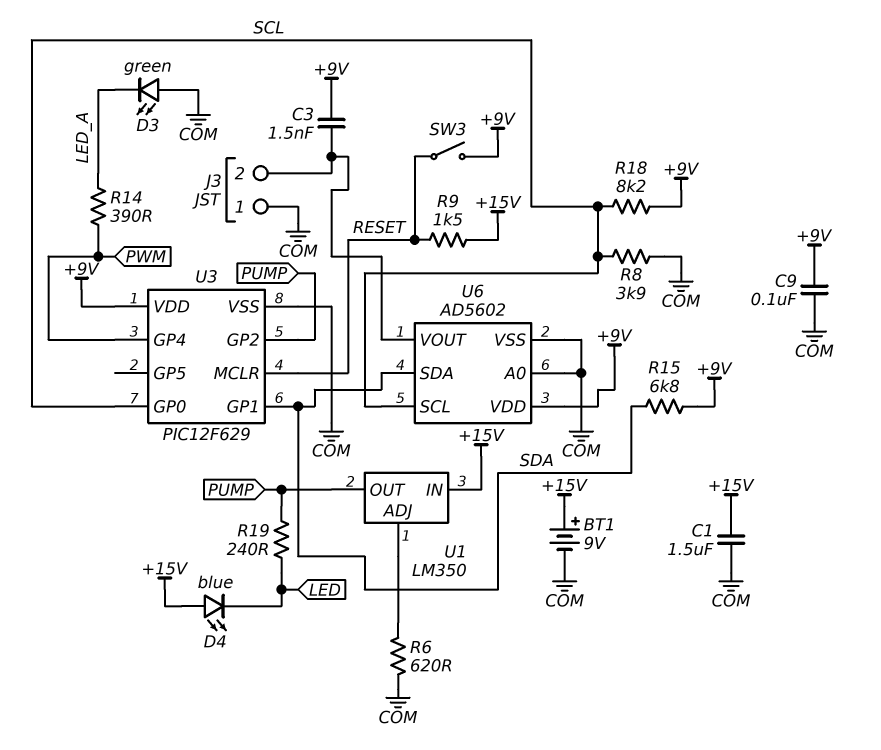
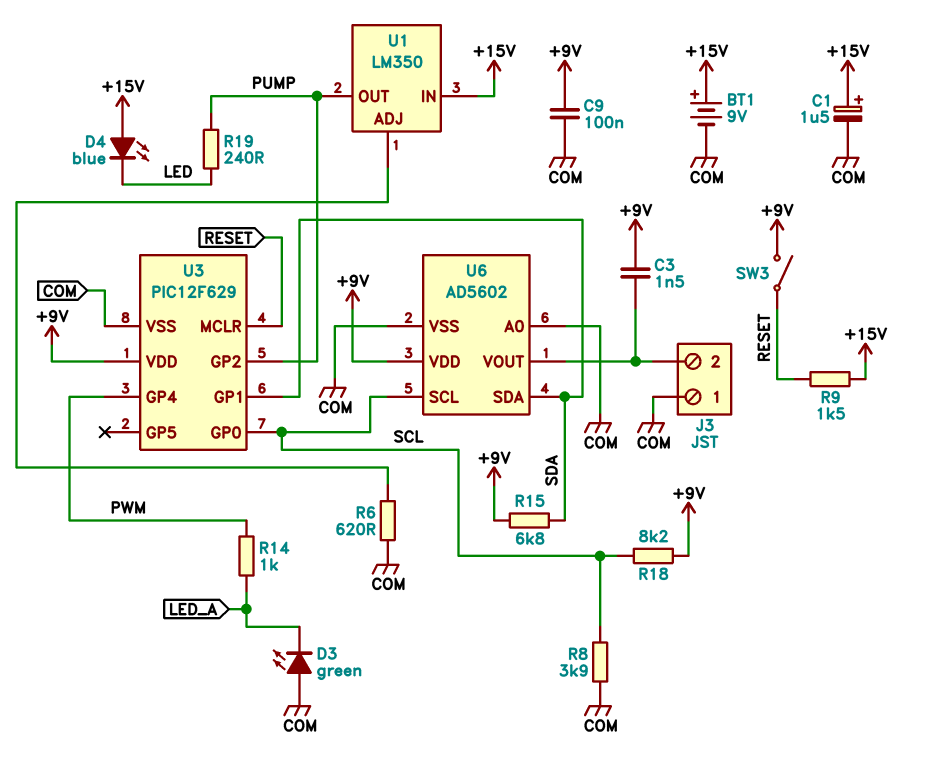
C1: 1.5uF (+15V, COM) -> 1.5uF (plus +15V, minus COM)
R14: 390 (LED_A, PWM) -> 1k (LED_A, PWM)

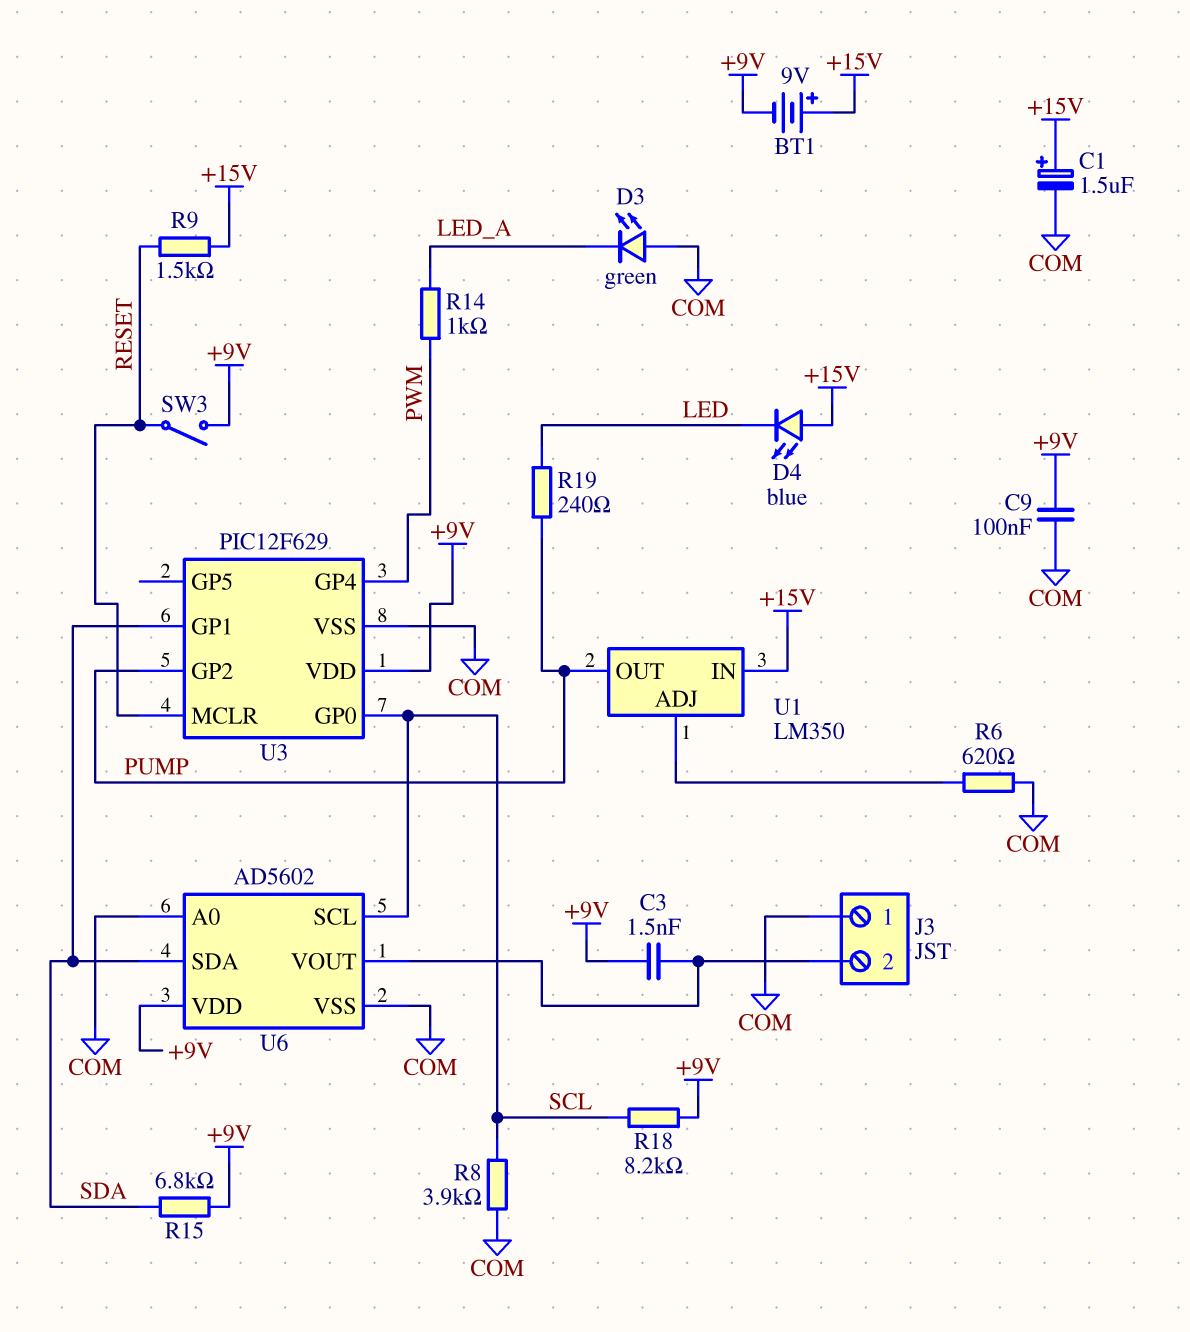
BT1: 9V (plus +15V, minus COM) -> 9V (plus +15V, minus +9V)

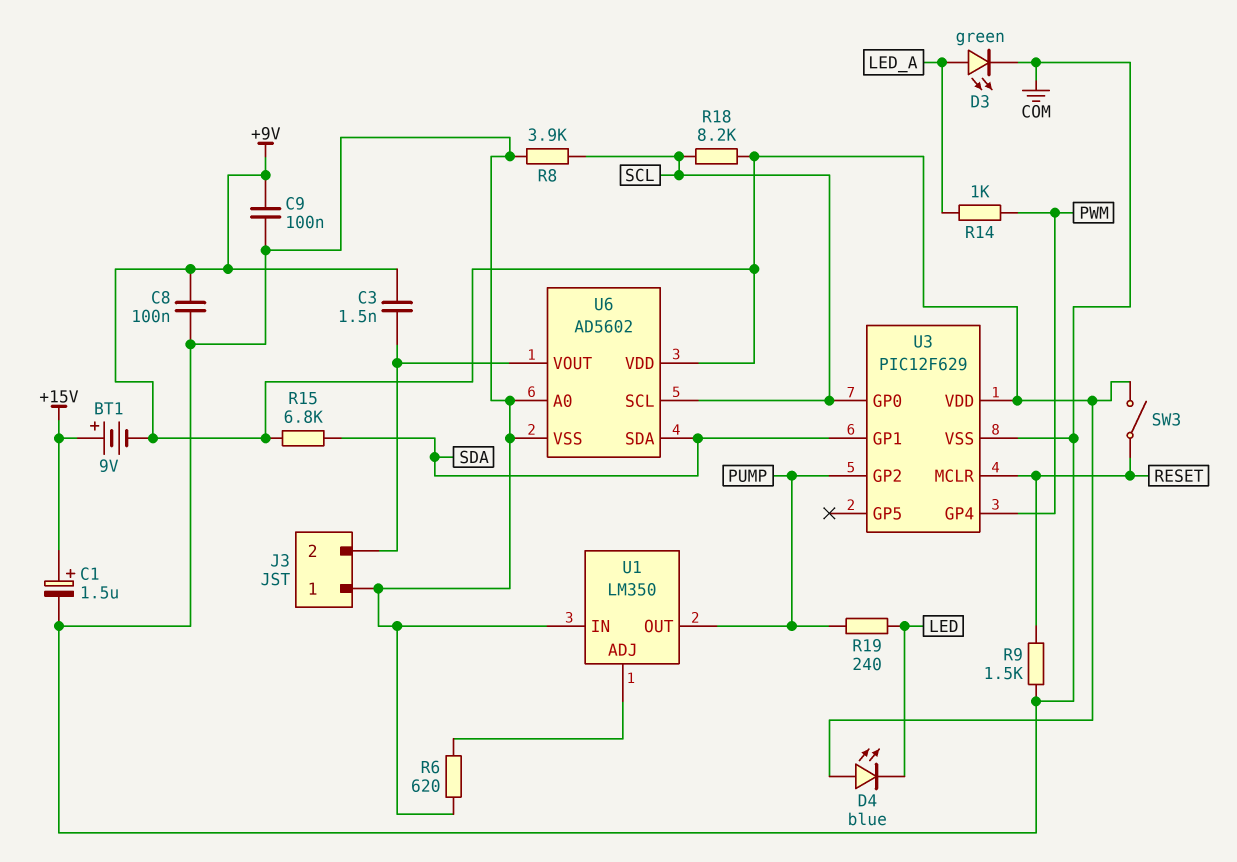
C8: none -> 100nF (+9V, COM)
D3: LED green (A COM, K LED_A) -> LED green (A LED_A, K COM)
D4: LED blue (A +15V, K LED) -> LED blue (A +9V, K LED)
R9: 1.5k (+15V, RESET) -> 1.5k (COM, RESET)
U1 pin IN: +15V -> COM

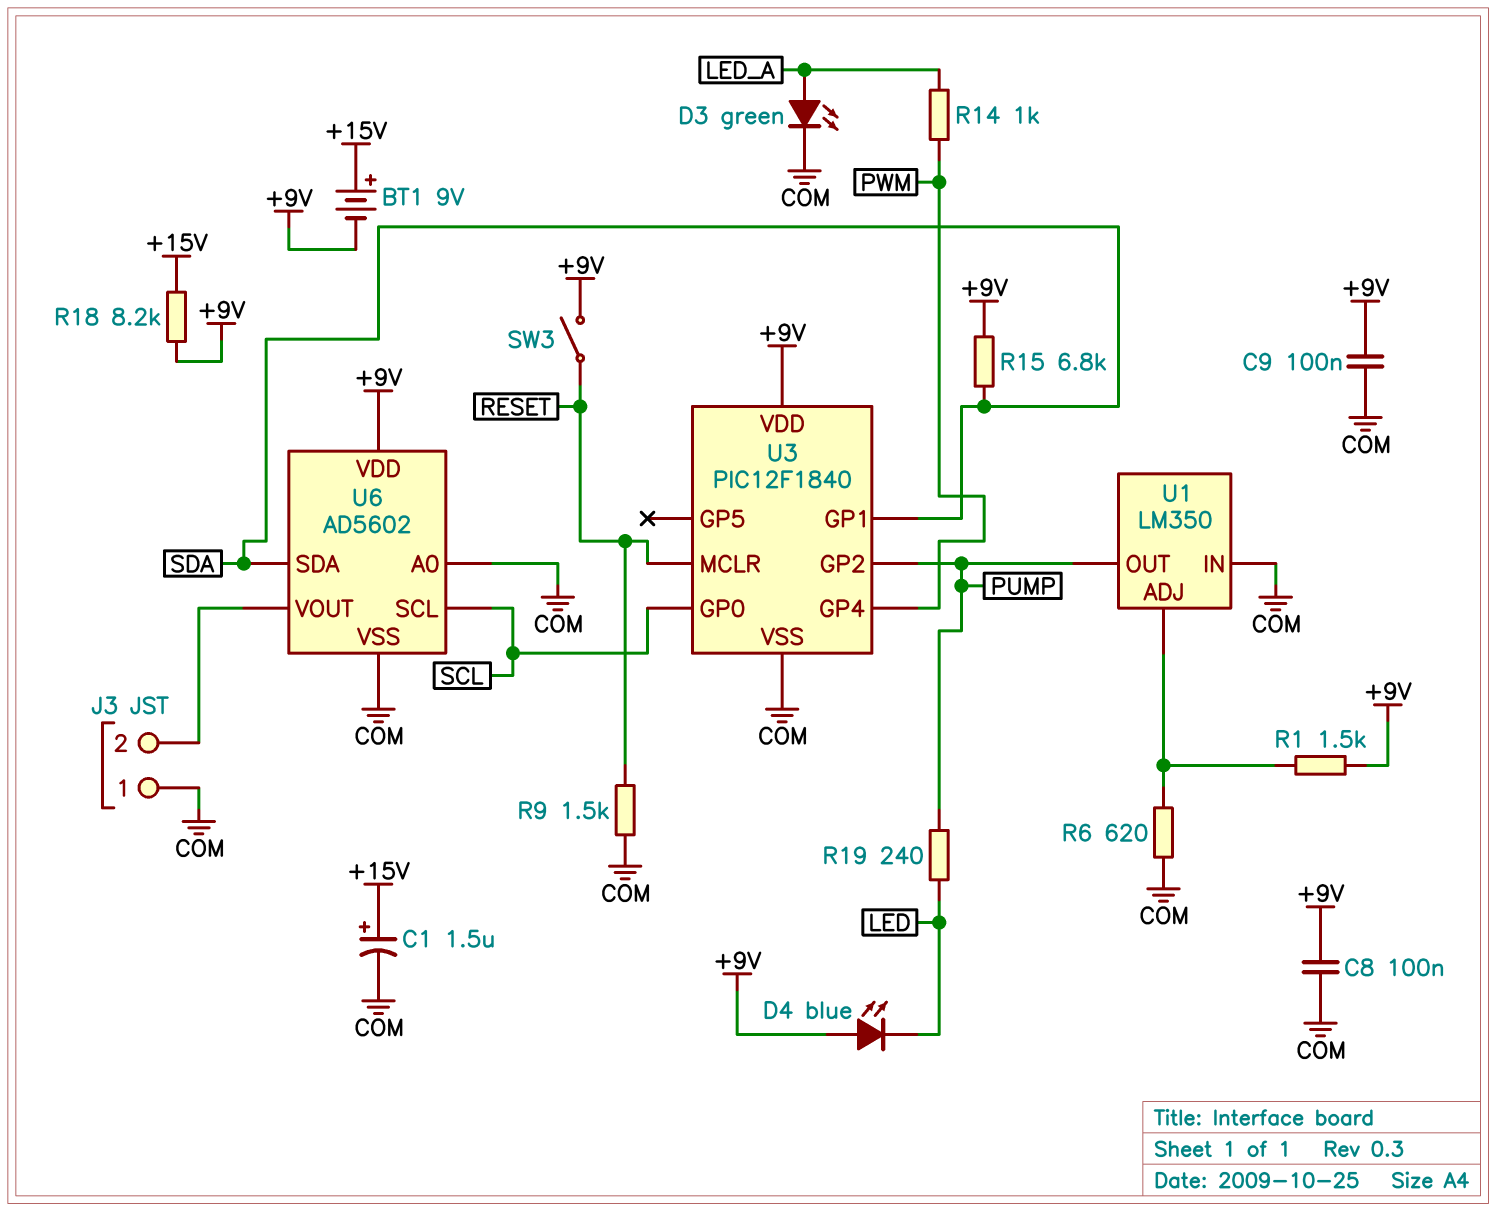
C3: 1.5nF (+9V, J3/2) -> none
R1: none -> 1.5k (+9V, U1/ADJ)
R8: 3.9k (COM, SCL) -> none
R18: 8.2k (+9V, SCL) -> 8.2k (+9V, +15V)
U3: PIC12F629 -> PIC12F1840

